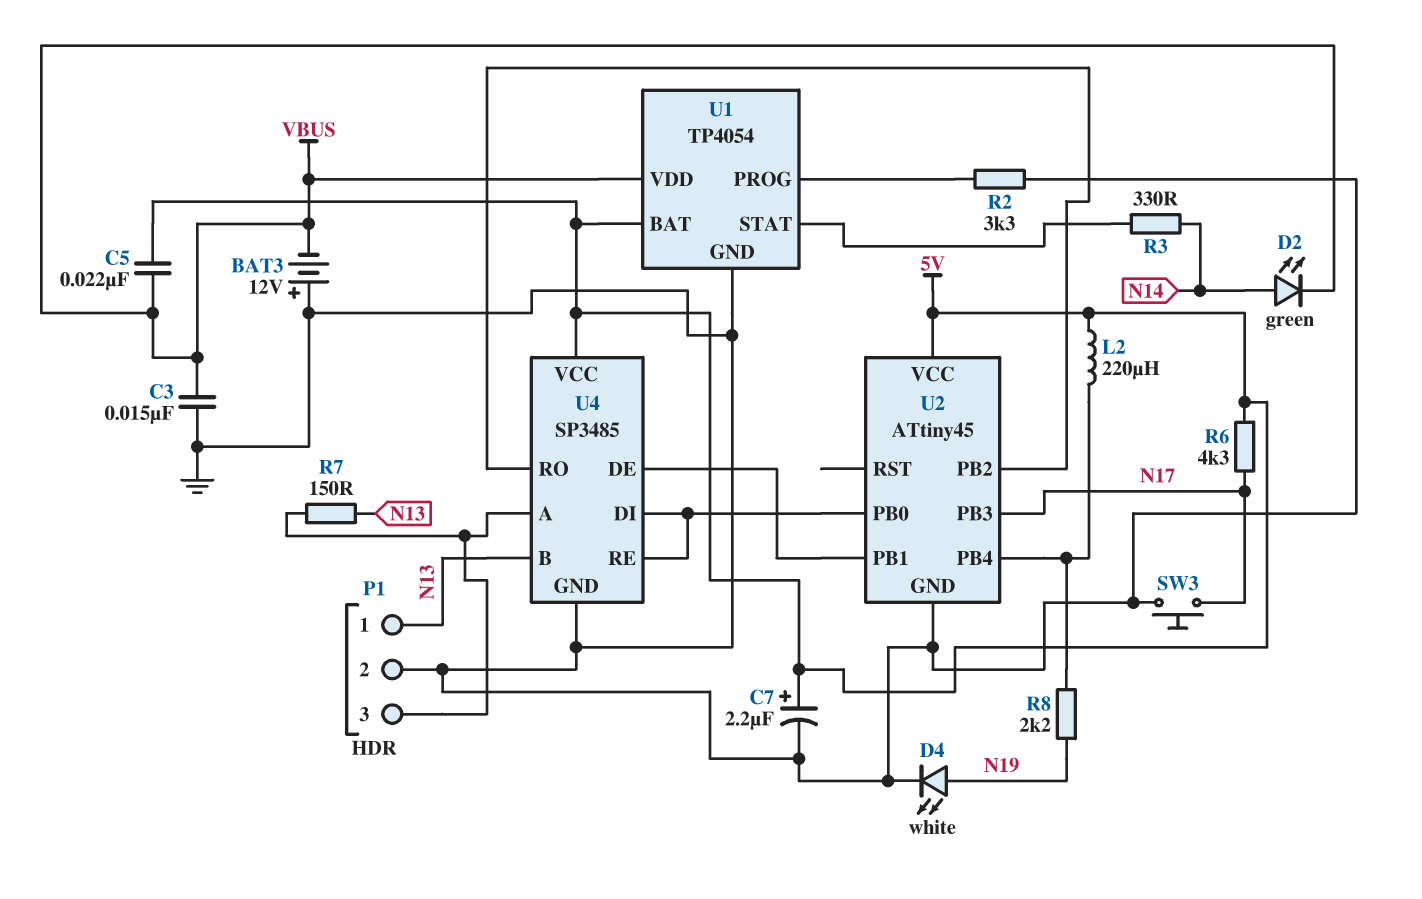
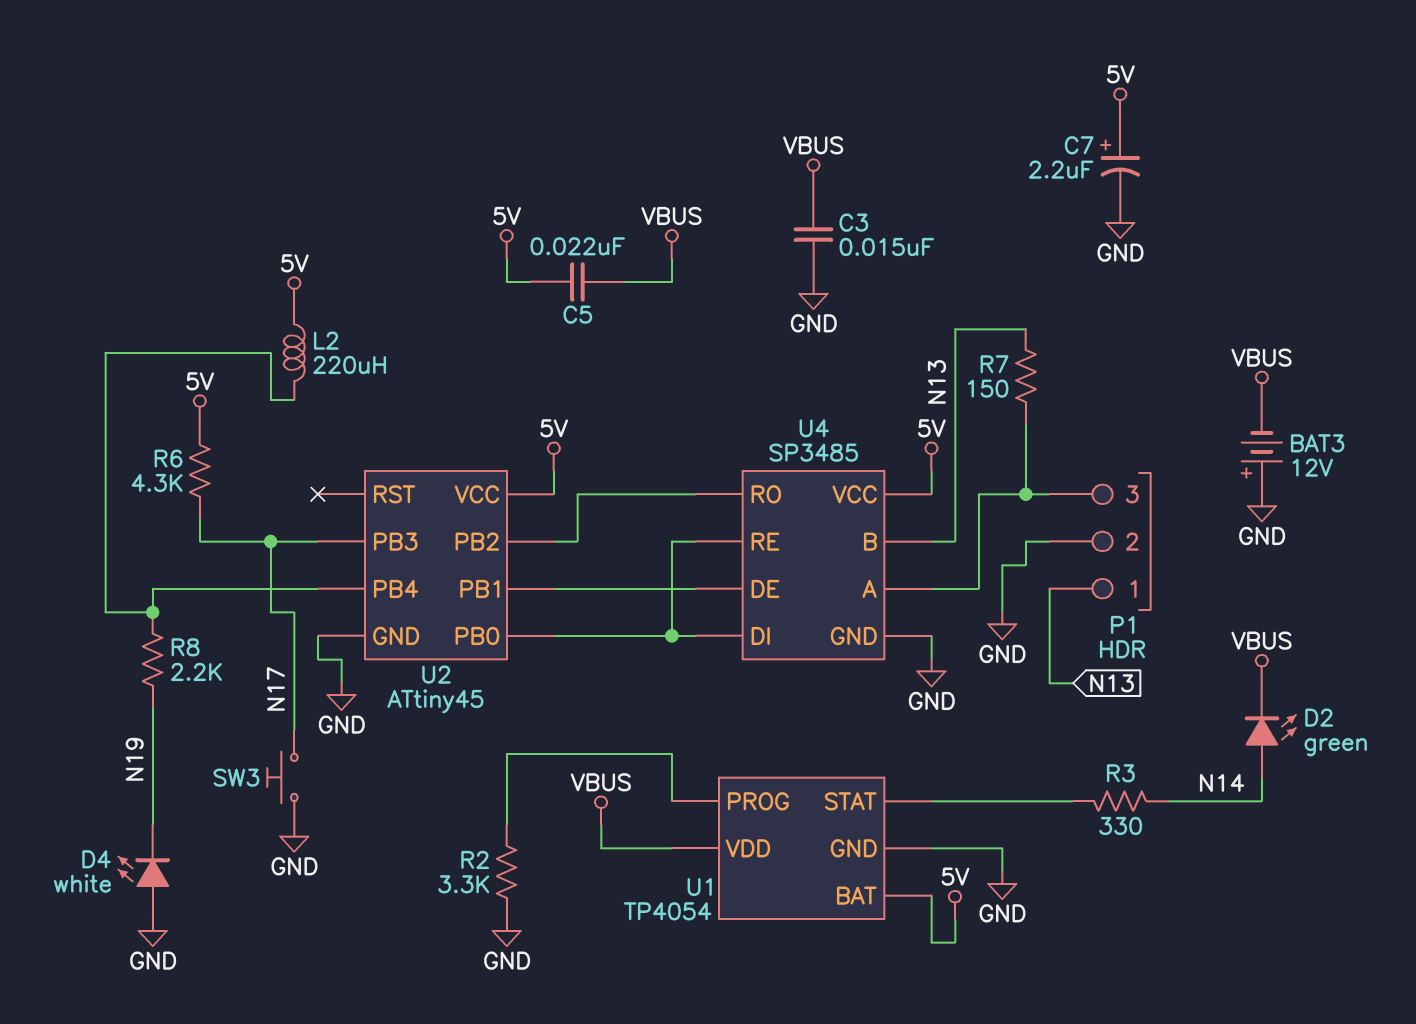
D4: LED white (A N19, K GND) -> LED white (A GND, K N19)

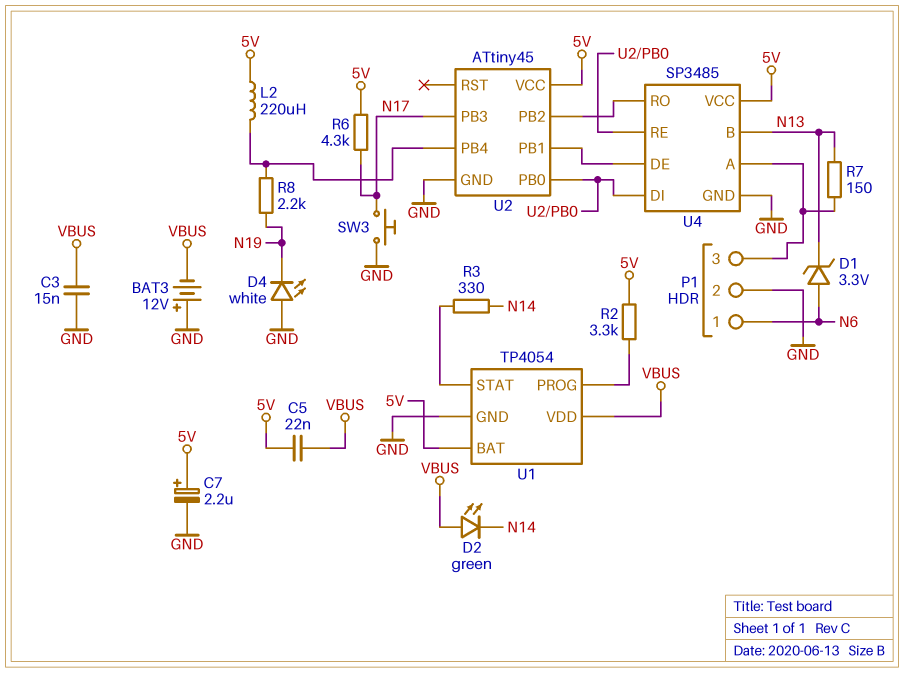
D1: none -> zener 3.3V (A N6, K N13)
D2: LED green (A N14, K VBUS) -> LED green (A VBUS, K N14)
P1 pin 1: N13 -> N6
R2: 3.3k (GND, U1/PROG) -> 3.3k (5V, U1/PROG)

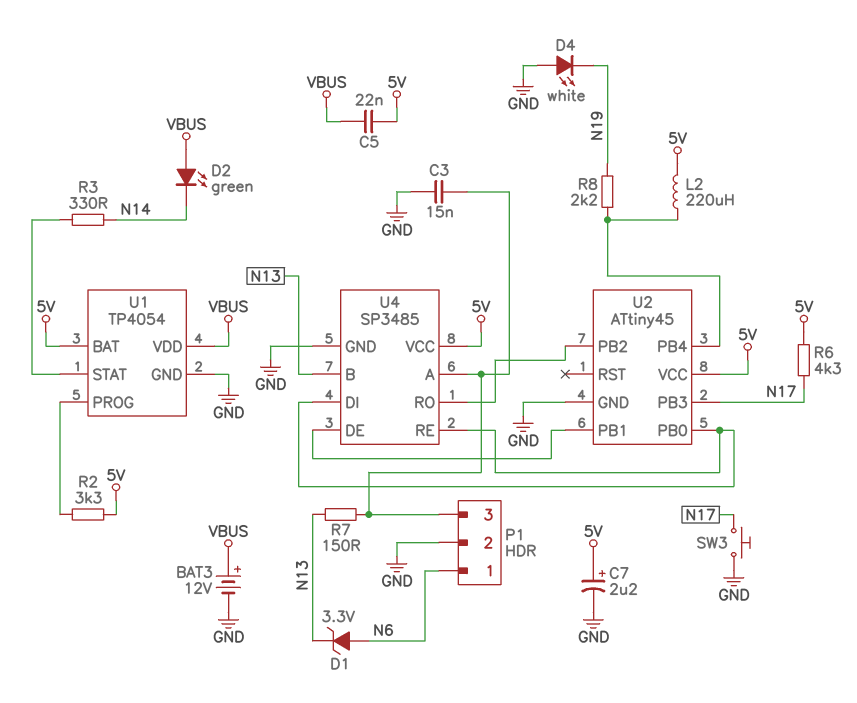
BAT3: 12V (plus GND, minus VBUS) -> 12V (plus VBUS, minus GND)
C3: 15nF (GND, VBUS) -> 15nF (GND, P1/3)

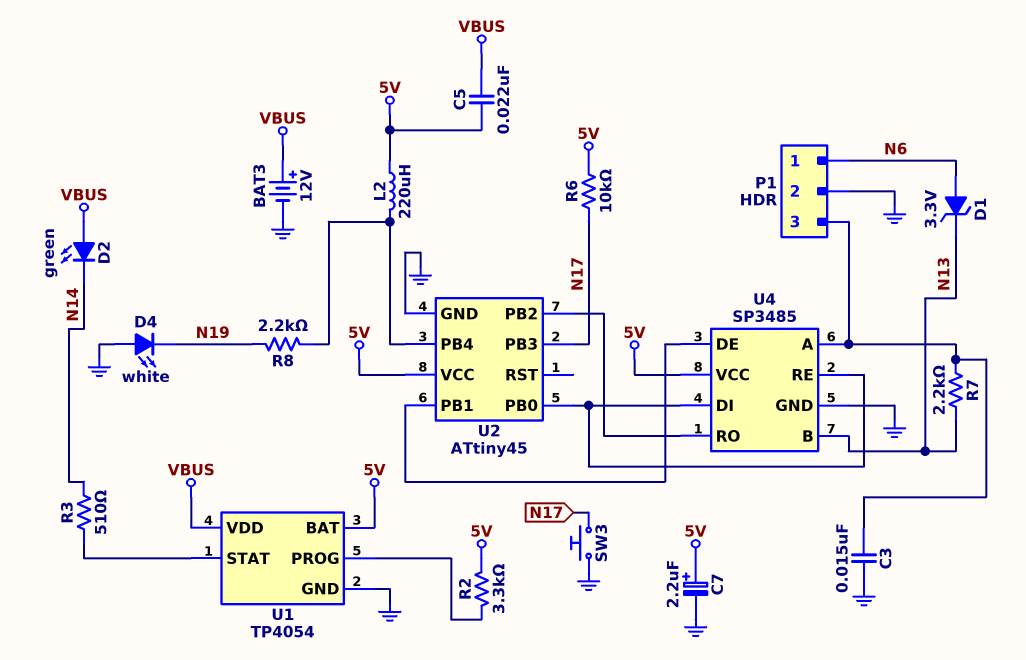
R3: 330 (N14, U1/STAT) -> 510 (N14, U1/STAT)
R6: 4.3k (5V, N17) -> 10k (5V, N17)
R7: 150 (N13, P1/3) -> 2.2k (N13, P1/3)

